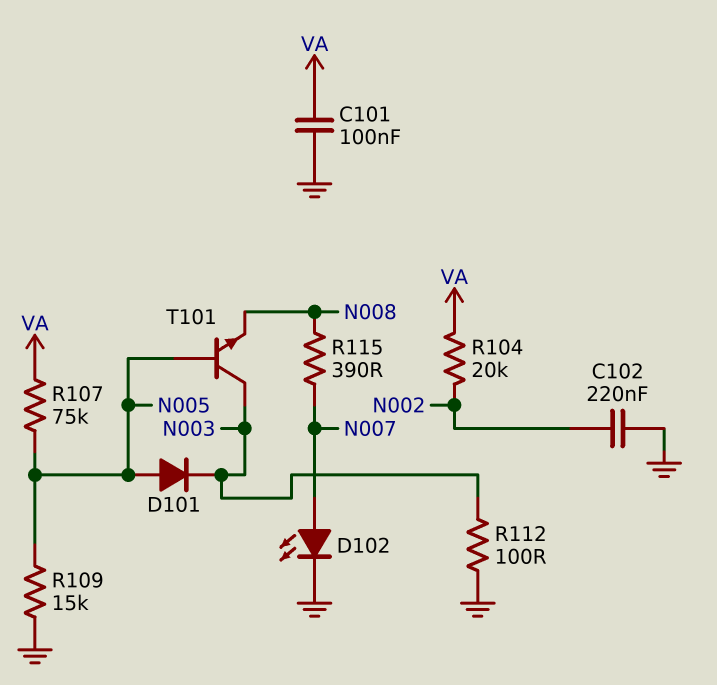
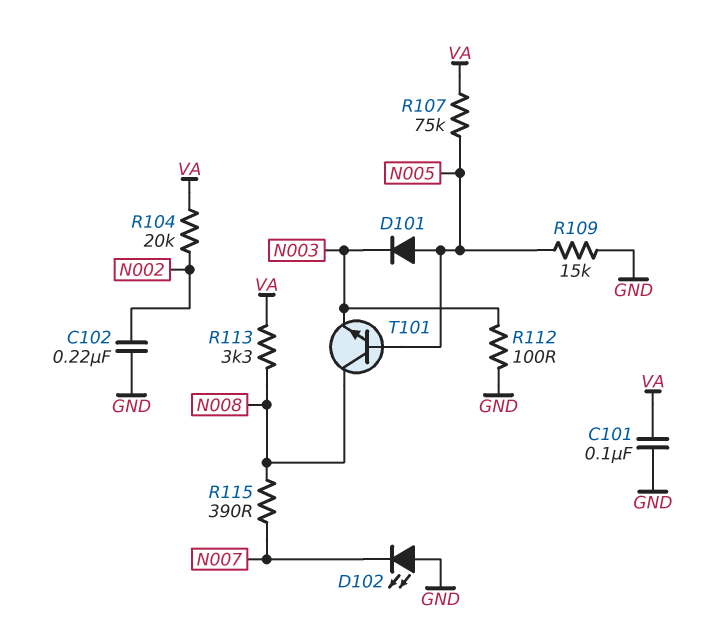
D102: LED (A N007, K GND) -> LED (A GND, K N007)
R113: none -> 3.3k (N008, VA)
T101: NPN (B N005, C N003, E N008) -> NPN (B N005, C N008, E N003)

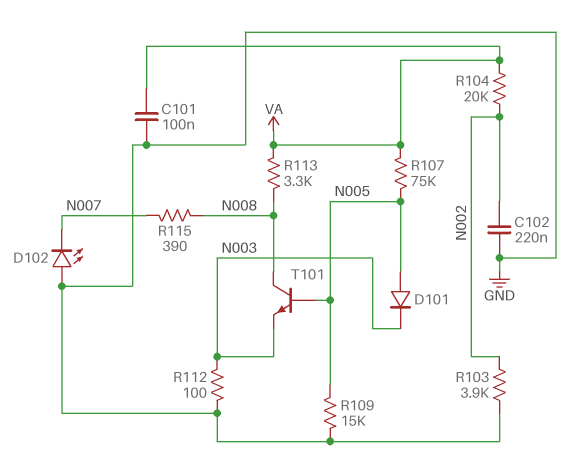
R103: none -> 3.9k (GND, N002)

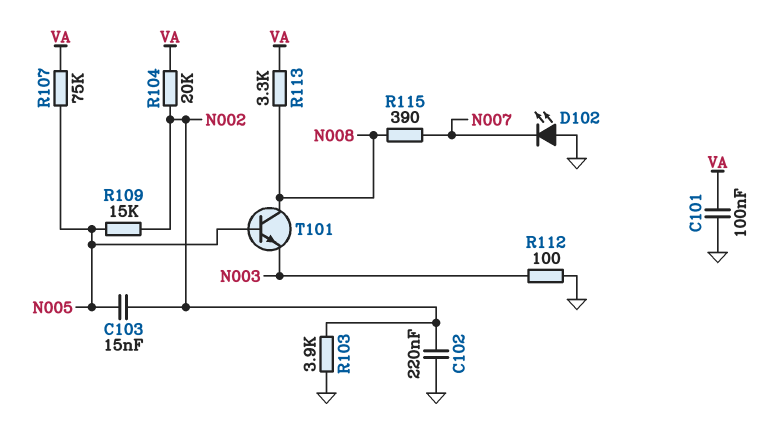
C103: none -> 15nF (N002, N005)
D101: diode (A N005, K N003) -> none
R109: 15k (GND, N005) -> 15k (N002, N005)

